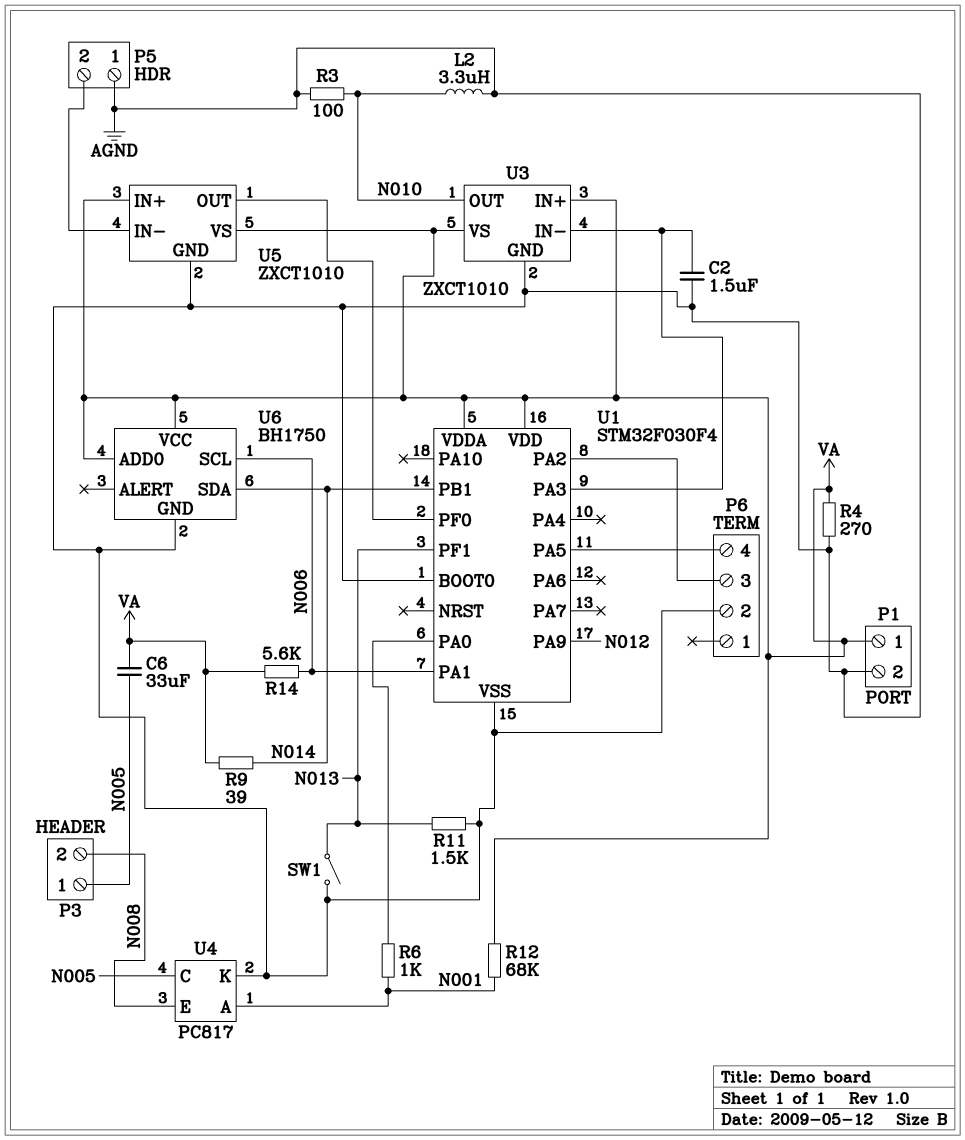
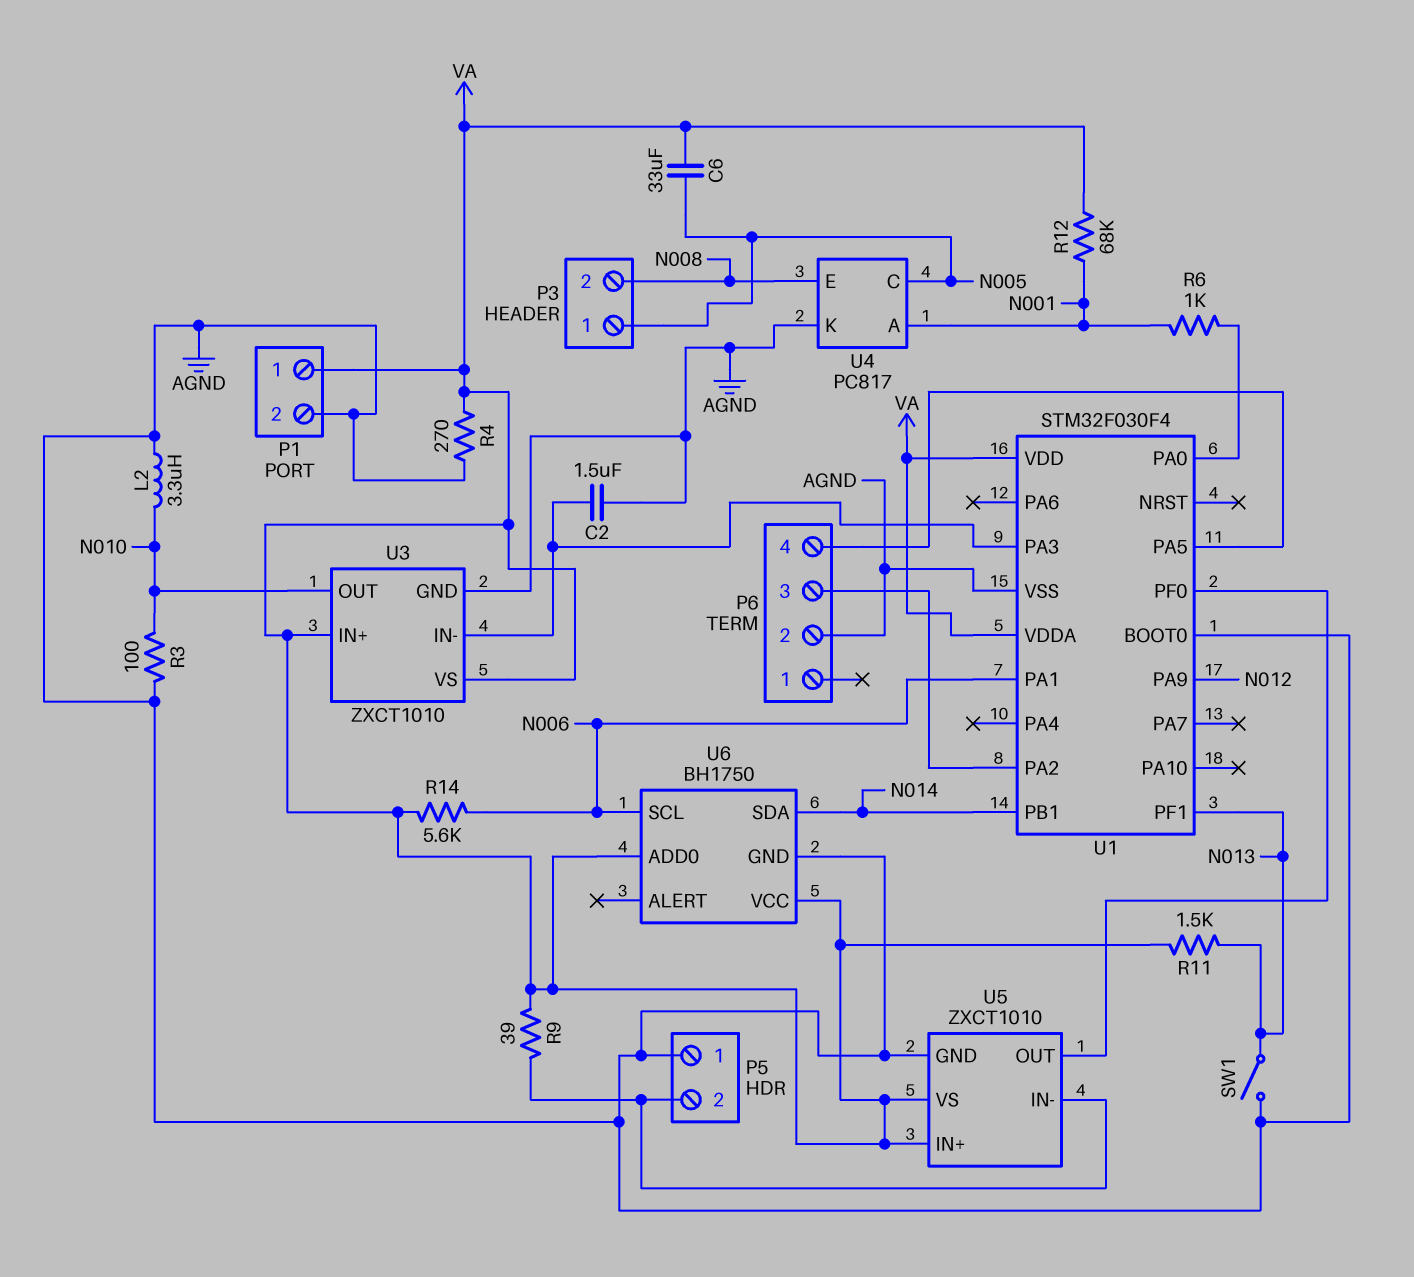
R9: 39 (N014, VA) -> 39 (P5/2, VA)
R11: 1.5k (AGND, N013) -> 1.5k (N013, VA)

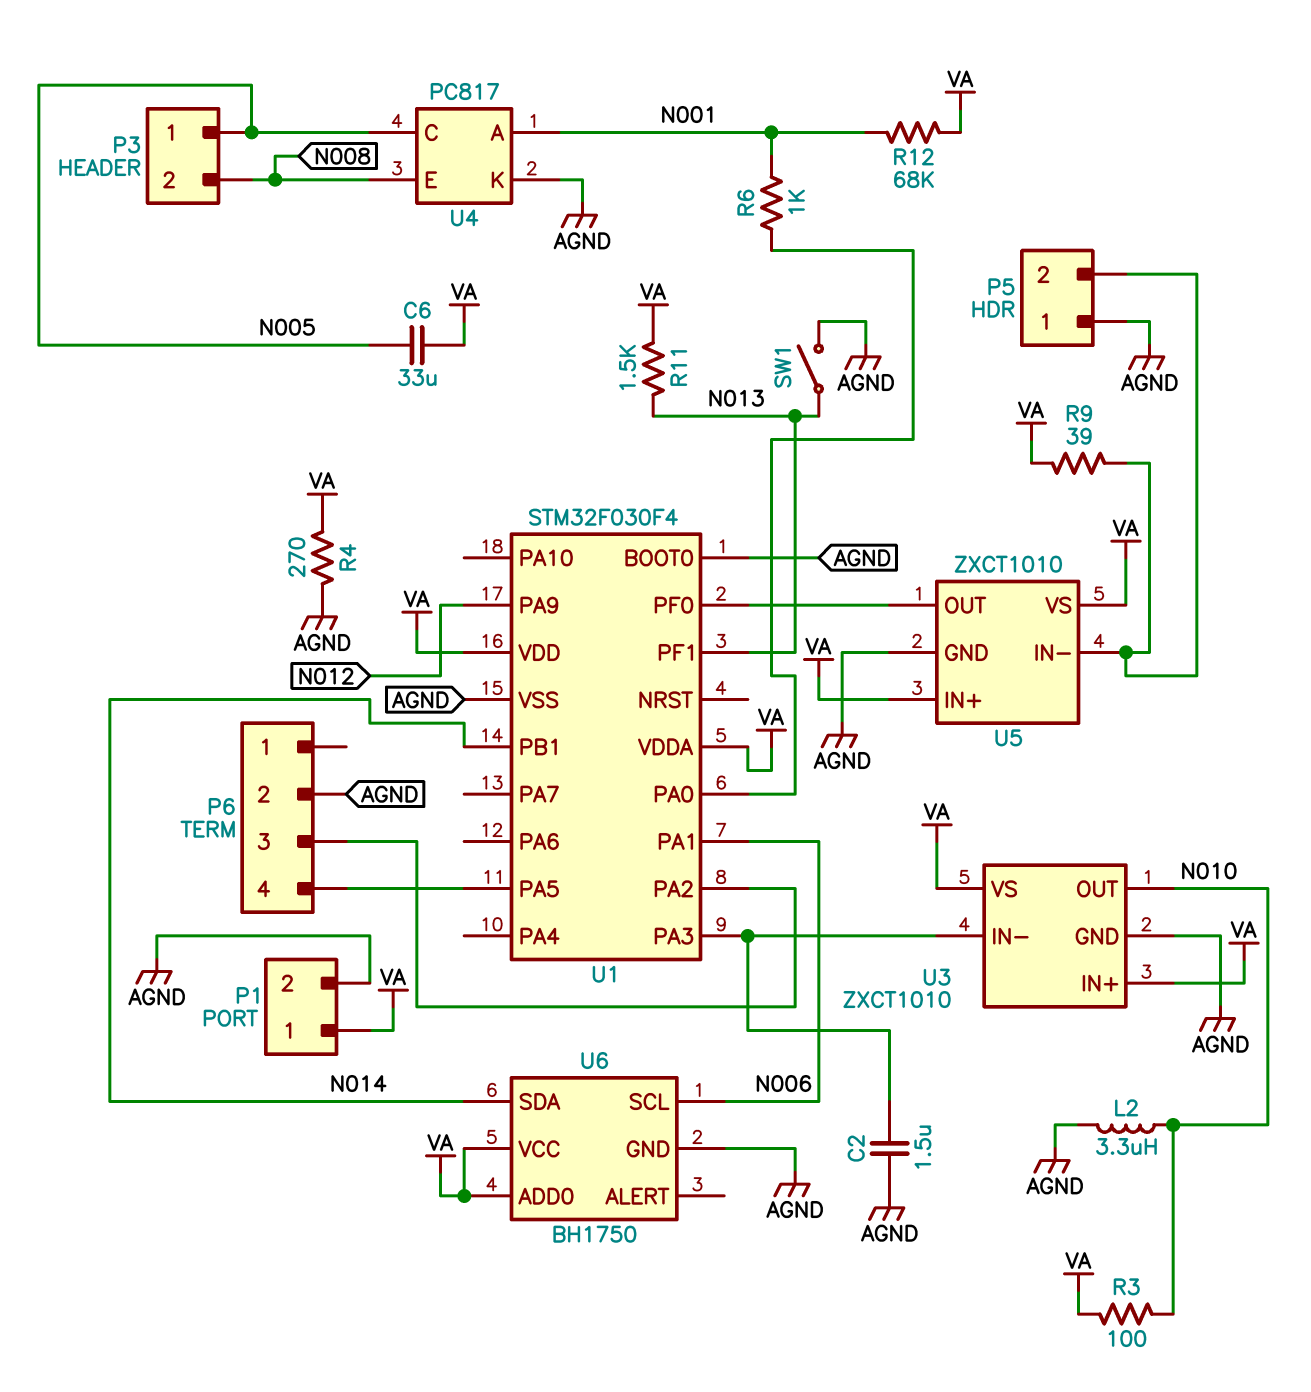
R3: 100 (AGND, N010) -> 100 (N010, VA)
R14: 5.6k (N006, VA) -> none

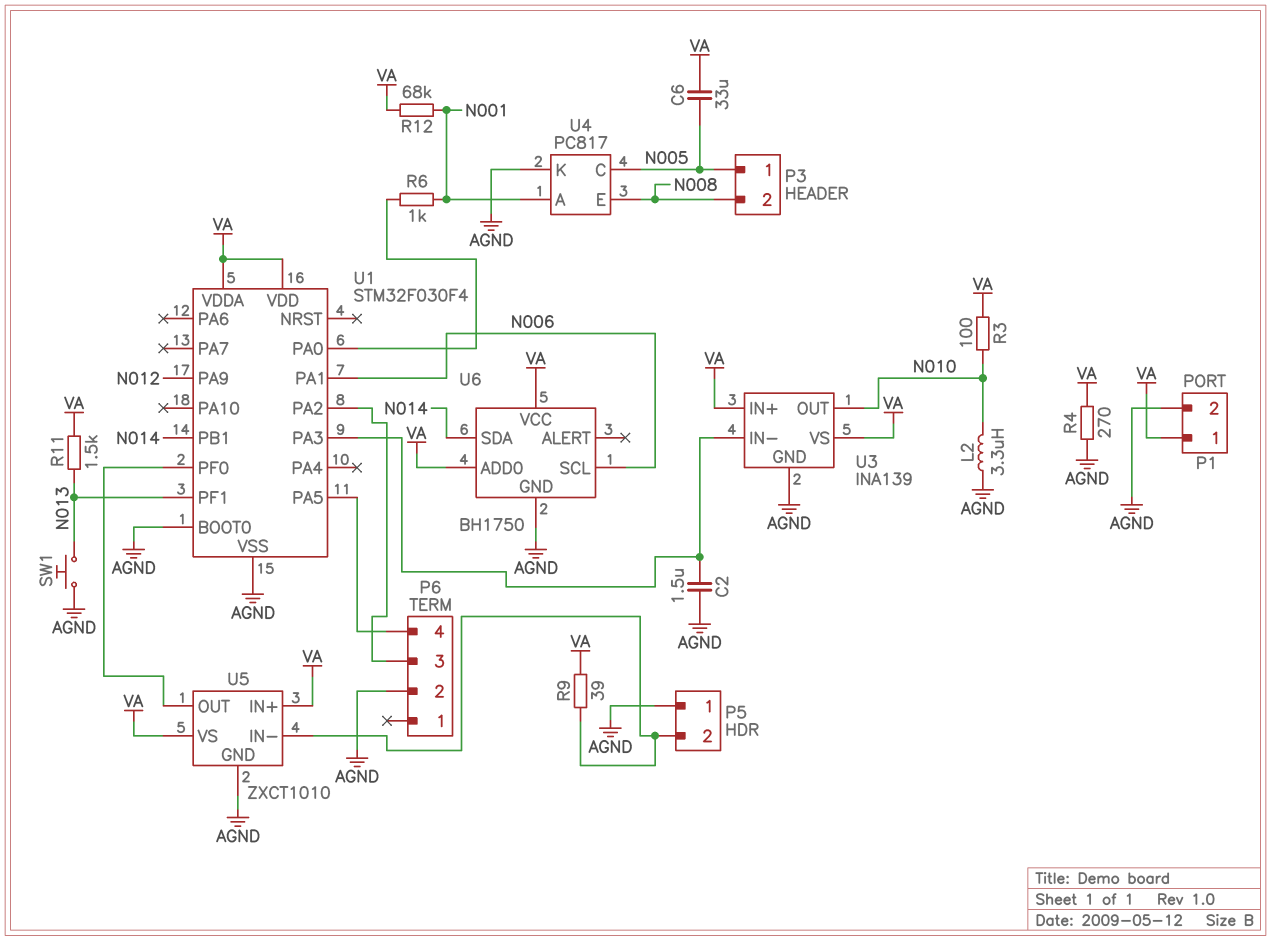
SW1: switch (AGND, N013) -> button (AGND, N013)
U3: ZXCT1010 -> INA139

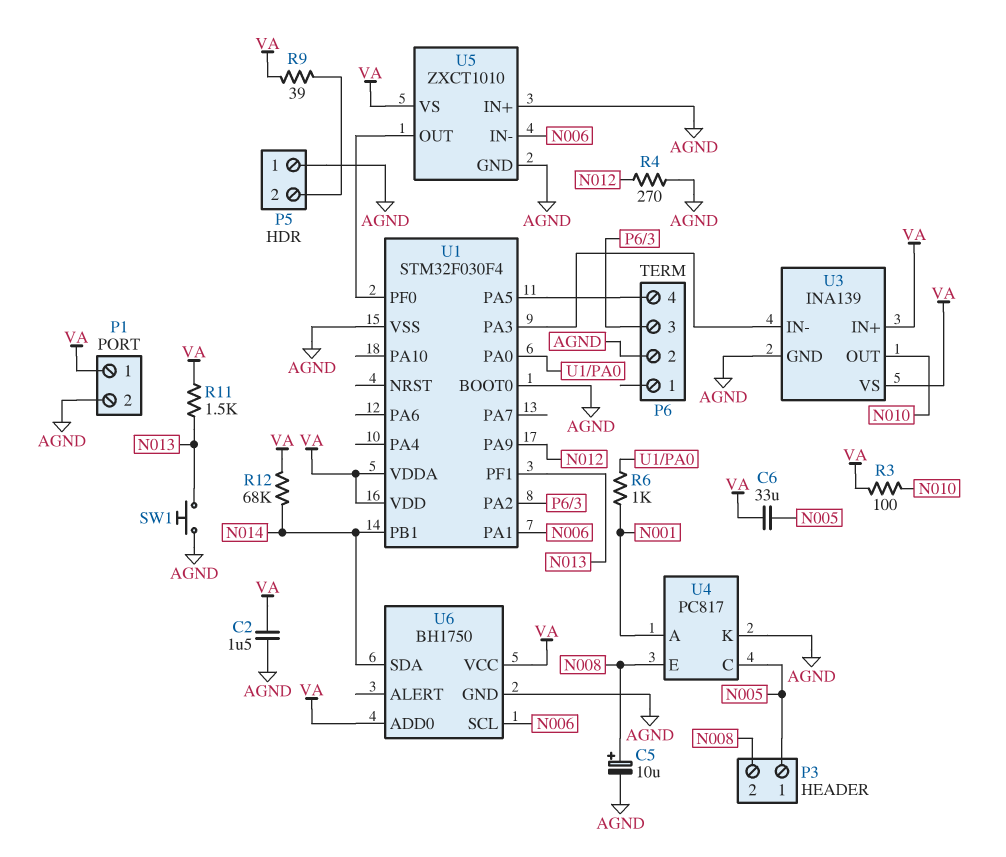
C2: 1.5uF (AGND, U1/PA3) -> 1.5uF (AGND, VA)
C5: none -> 10uF (plus N008, minus AGND)
L2: 3.3uH (AGND, N010) -> none
R4: 270 (AGND, VA) -> 270 (AGND, N012)
R12: 68k (N001, VA) -> 68k (N014, VA)
U5 pin IN+: VA -> AGND
U5 pin IN-: P5/2 -> N006

